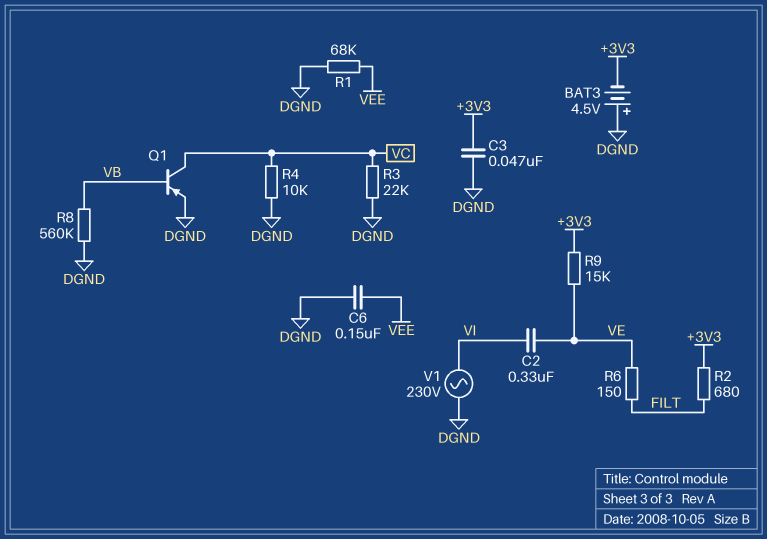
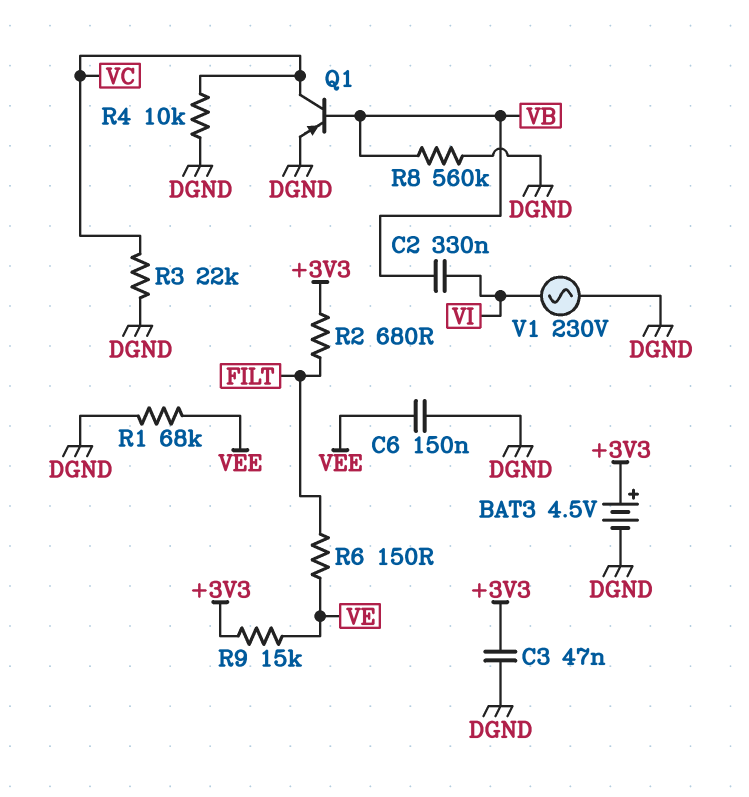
BAT3: 4.5V (plus DGND, minus +3V3) -> 4.5V (plus +3V3, minus DGND)
C2: 330nF (VE, VI) -> 330nF (VB, VI)

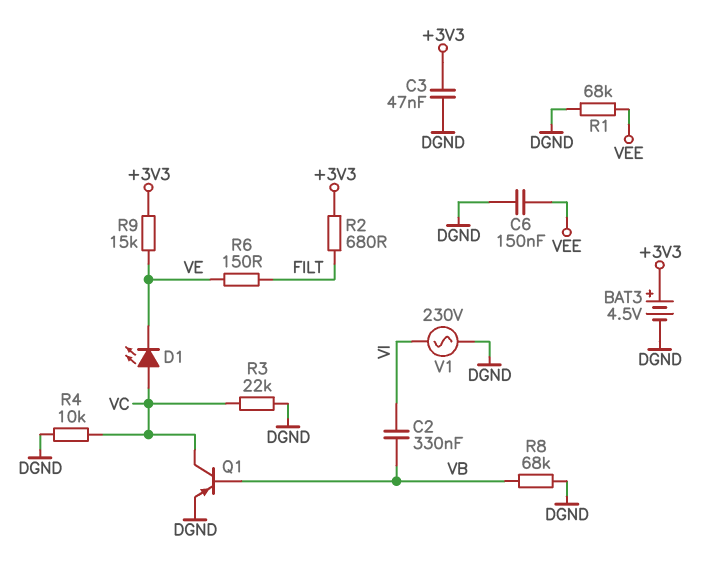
D1: none -> LED (A VC, K VE)
R8: 560k (DGND, VB) -> 68k (DGND, VB)

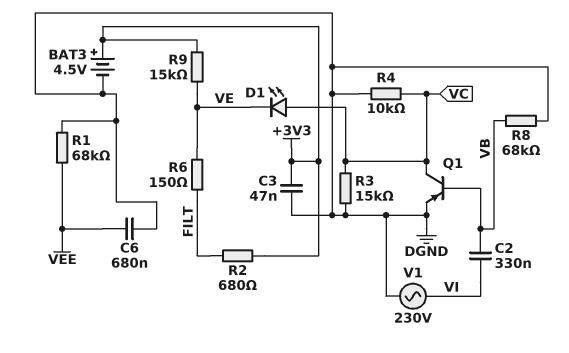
C6: 150nF (DGND, VEE) -> 680nF (DGND, VEE)
R3: 22k (DGND, VC) -> 15k (DGND, VC)

